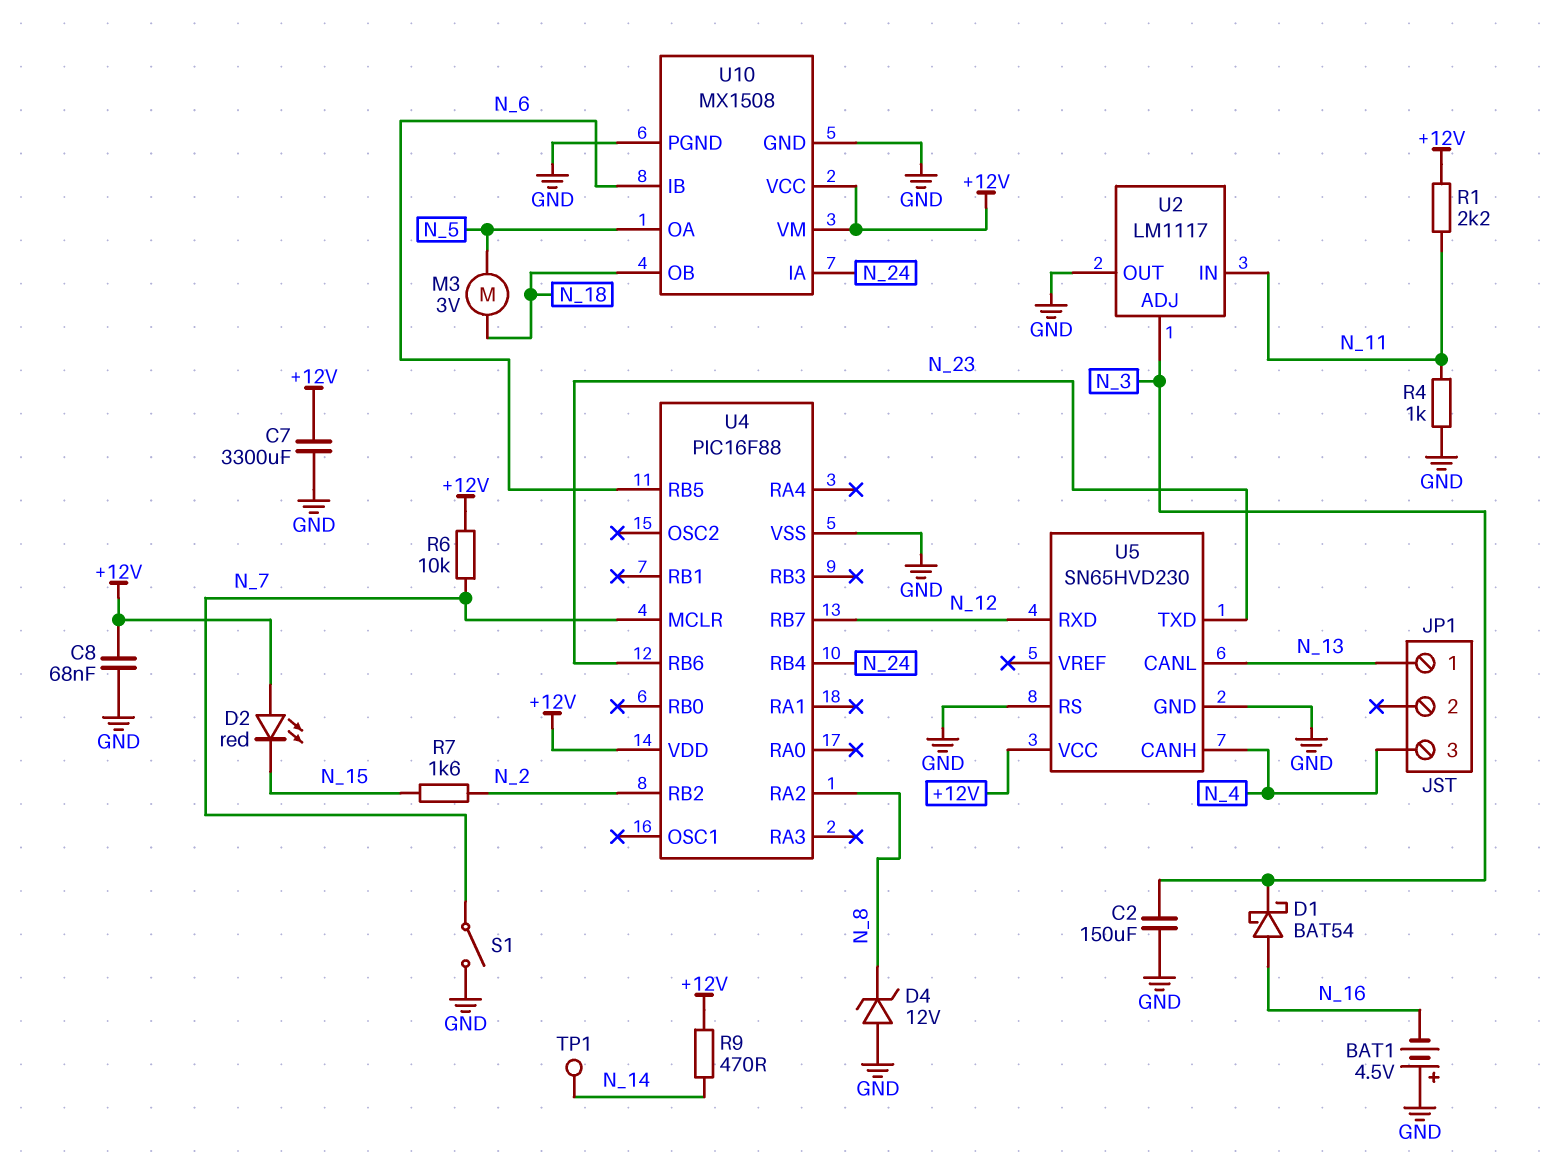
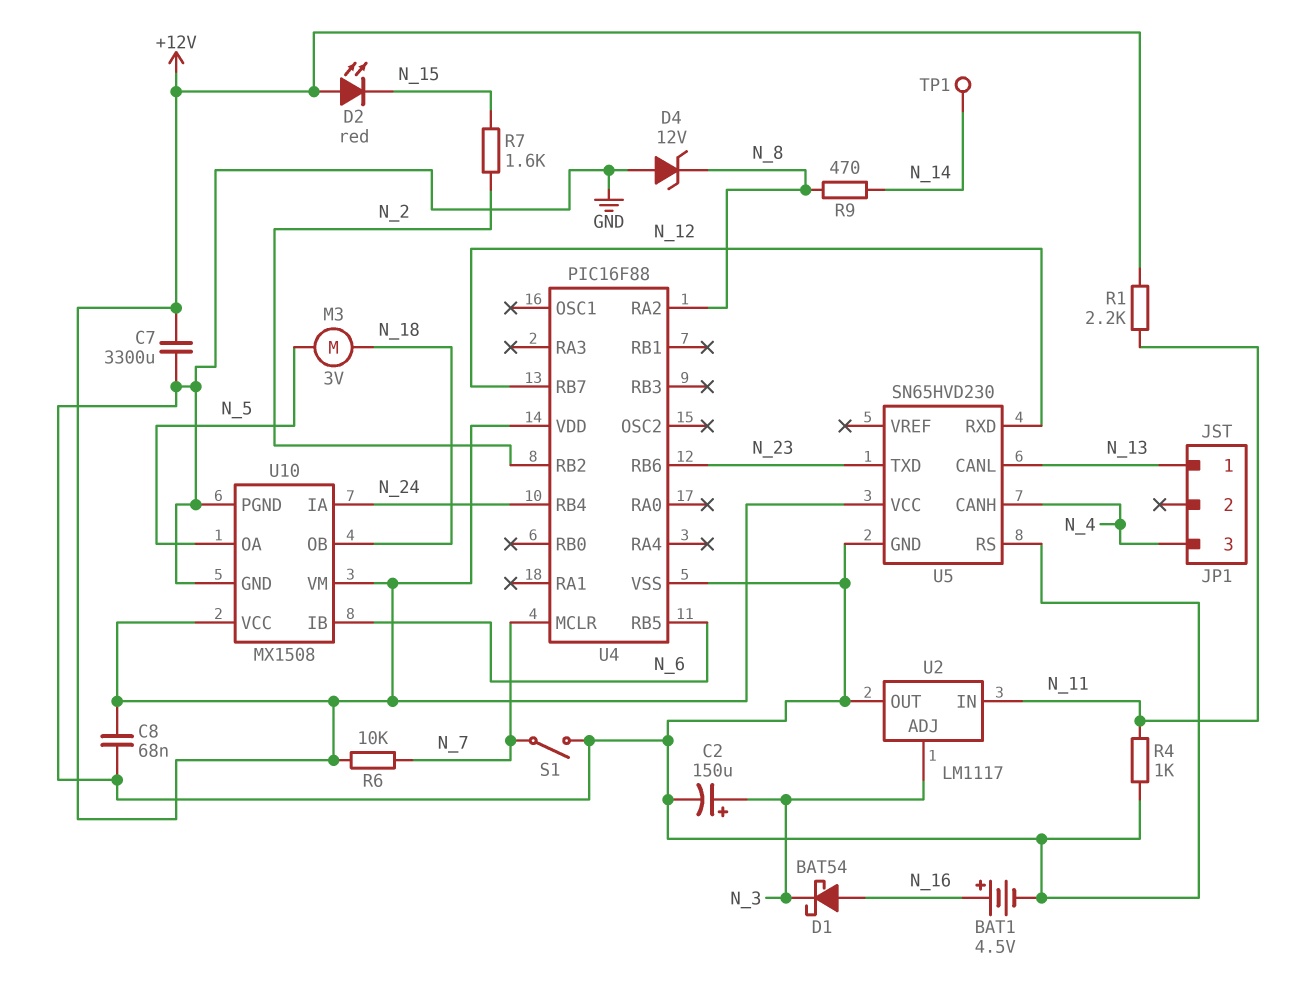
BAT1: 4.5V (plus GND, minus N_16) -> 4.5V (plus N_16, minus GND)
C2: 150uF (GND, N_3) -> 150uF (plus N_3, minus GND)
R9: 470 (+12V, N_14) -> 470 (N_8, N_14)

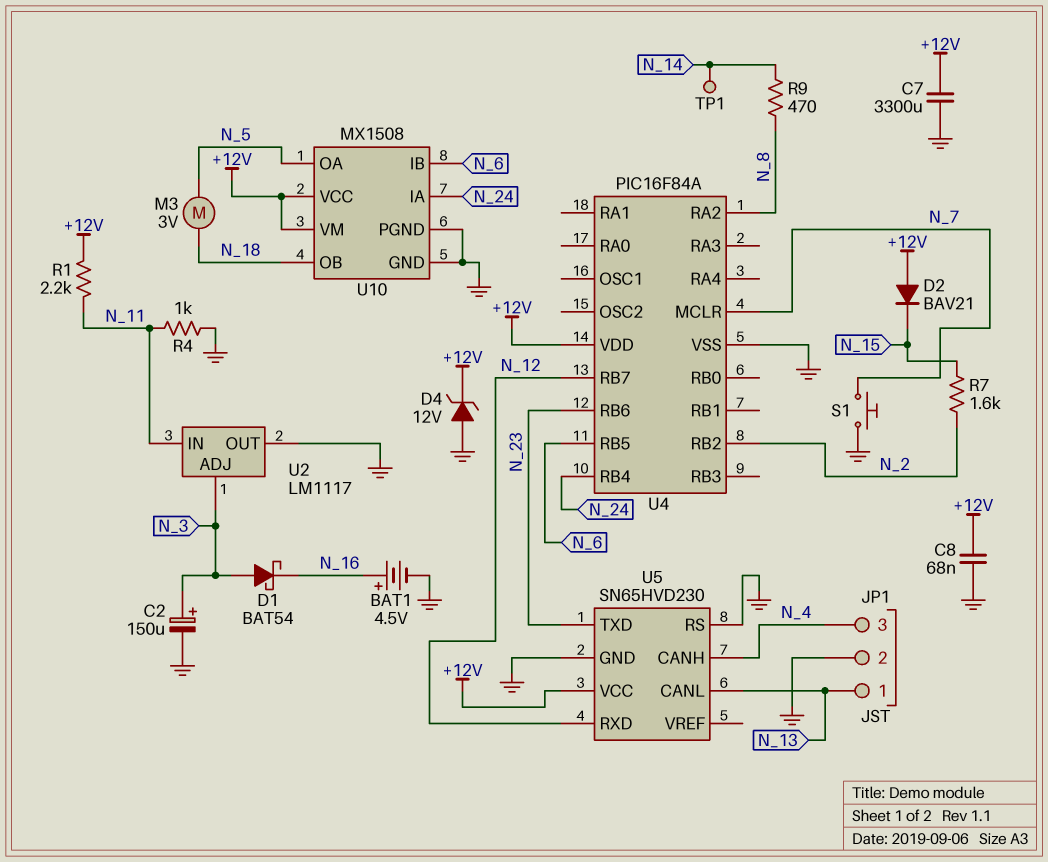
D1: schottky BAT54 (A N_16, K N_3) -> schottky BAT54 (A N_3, K N_16)
D2: LED red (A +12V, K N_15) -> diode BAV21 (A +12V, K N_15)
D4: zener 12V (A GND, K N_8) -> zener 12V (A GND, K +12V)
JP1 pin 2: none -> GND
R6: 10k (+12V, N_7) -> none
S1: switch (GND, N_7) -> button (GND, N_7)
U4: PIC16F88 -> PIC16F84A

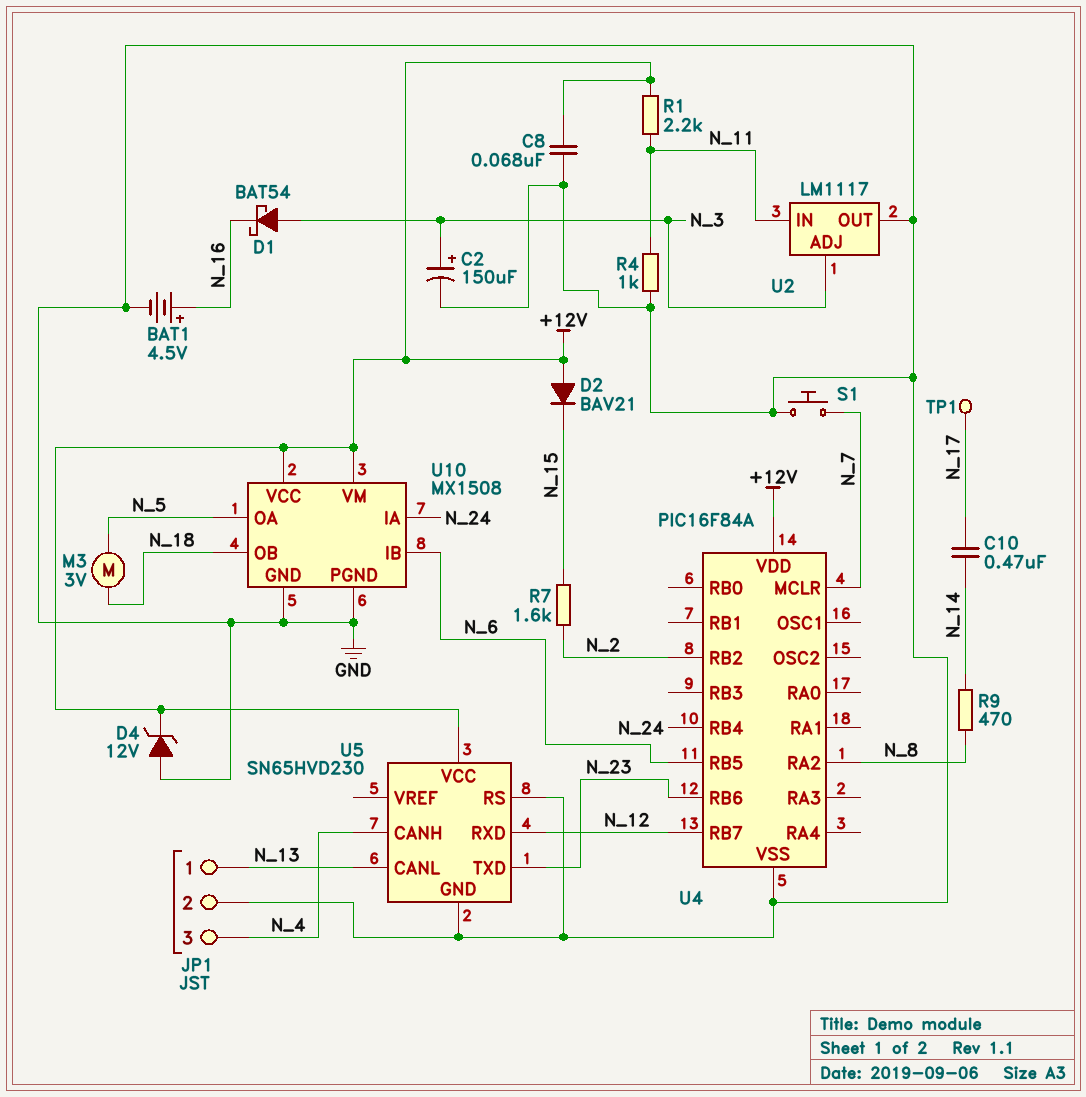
C7: 3300uF (+12V, GND) -> none
C10: none -> 470nF (N_14, N_17)
TP1: test point (N_14) -> test point (N_17)

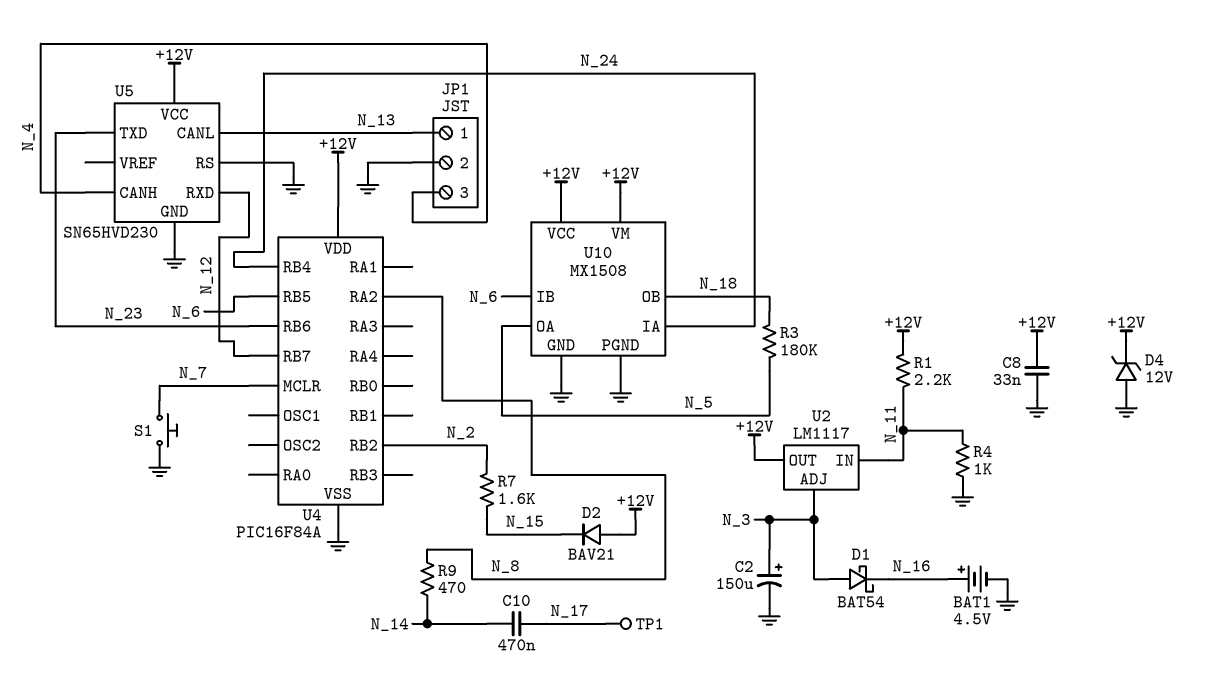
C8: 68nF (+12V, GND) -> 33nF (+12V, GND)
M3: motor 3V (N_5, N_18) -> none
R3: none -> 180k (N_5, N_18)
U2 pin OUT: GND -> +12V

